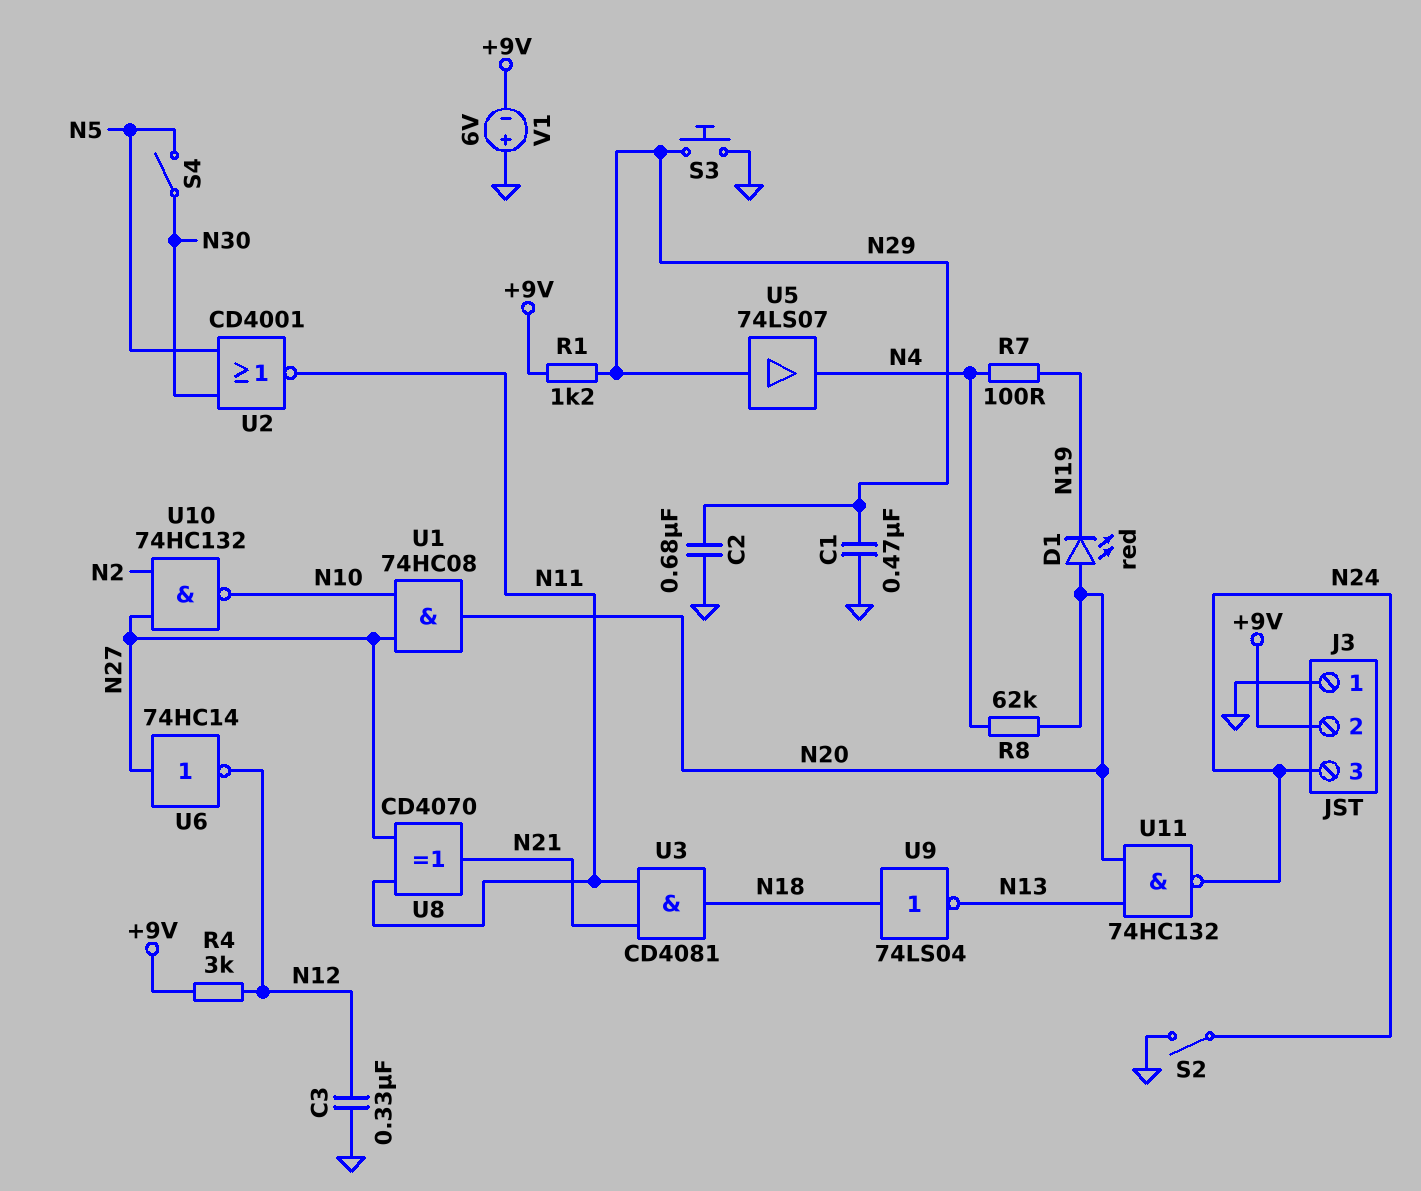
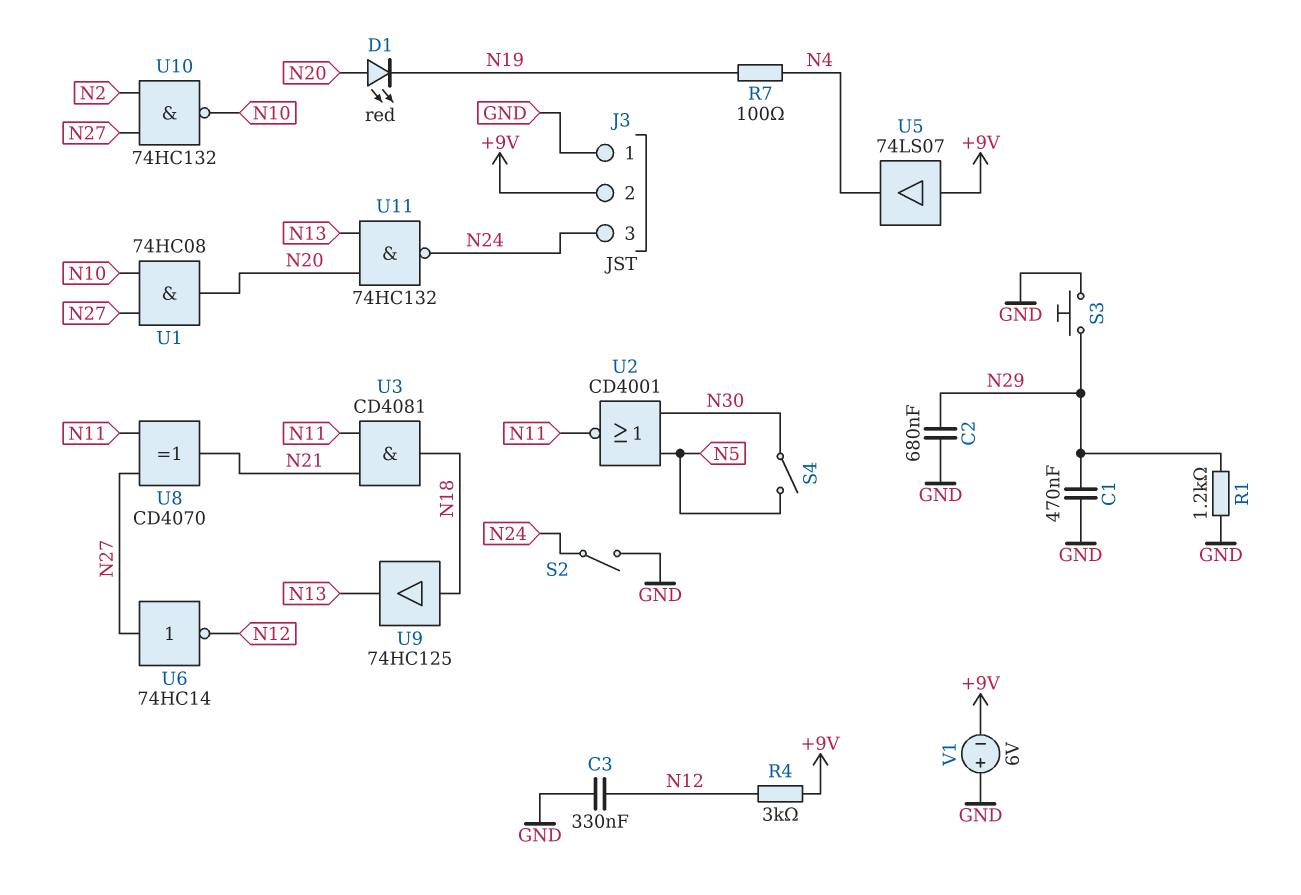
R1: 1.2k (+9V, N29) -> 1.2k (GND, N29)
R8: 62k (N4, N20) -> none
U5: buffer 74LS07 (in N29, out N4) -> buffer 74LS07 (in +9V, out N4)
U9: NOT 74LS04 (in N18, out N13) -> buffer 74HC125 (in N18, out N13)

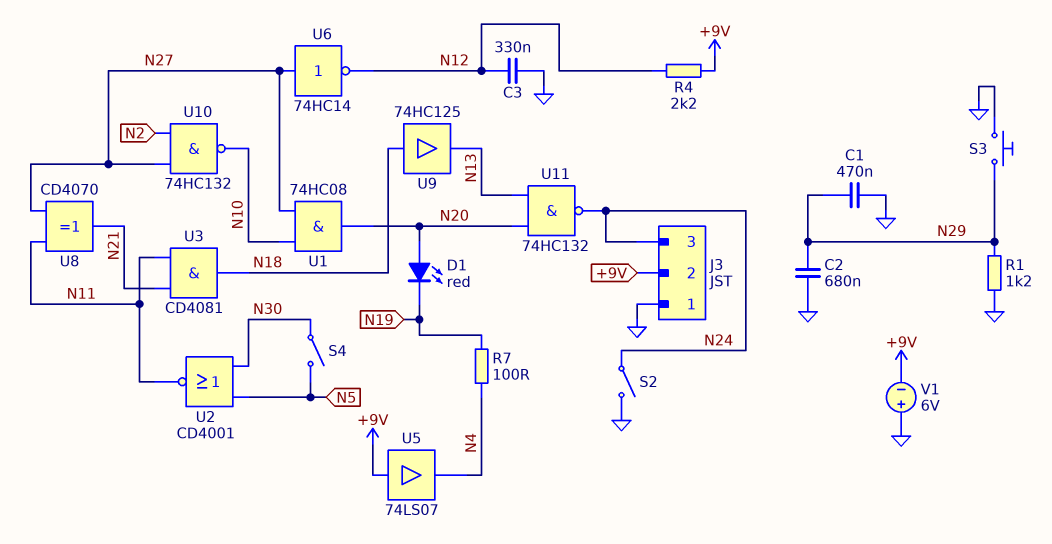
R4: 3k (+9V, N12) -> 2.2k (+9V, N12)

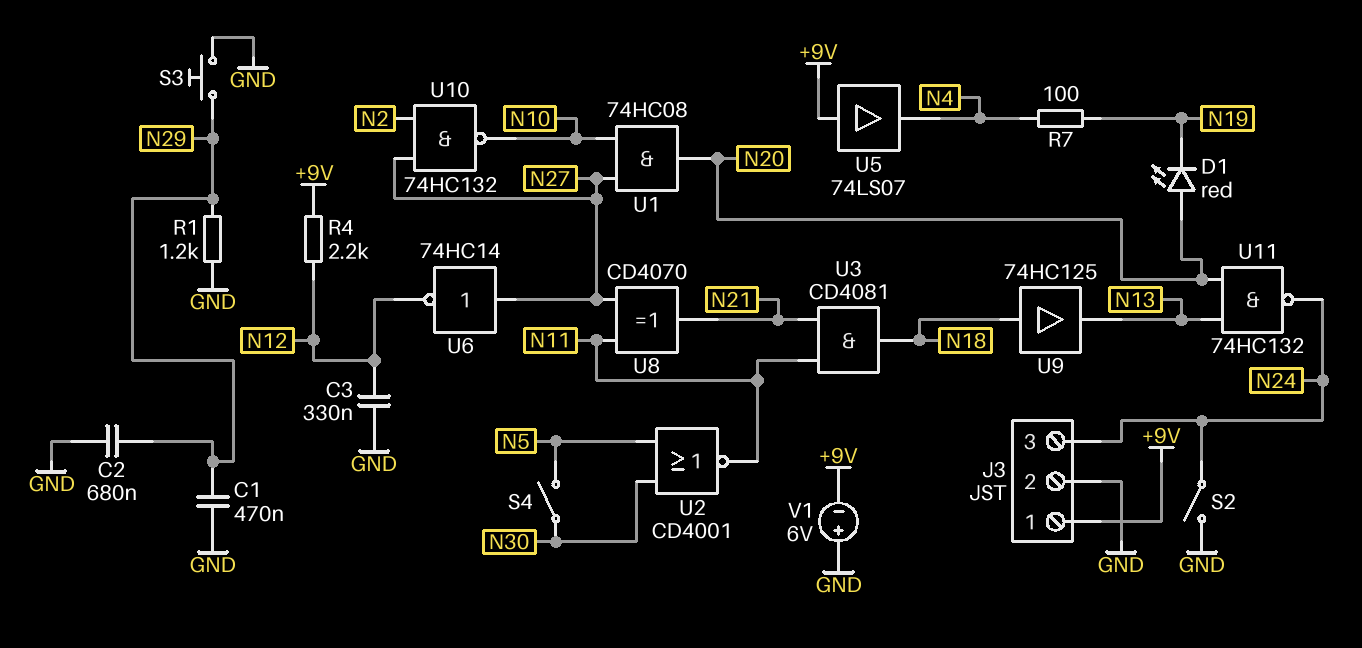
J3 pin 1: GND -> +9V
J3 pin 2: +9V -> GND

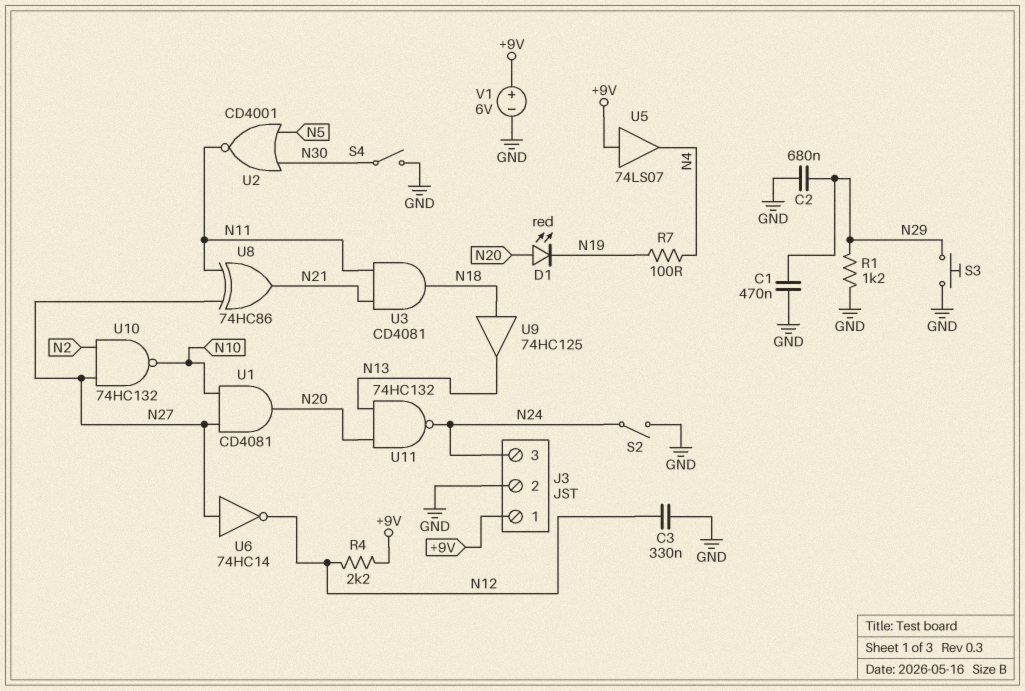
S4: switch (N5, N30) -> switch (GND, N30)
U1: AND 74HC08 (in N10, in N27, out N20) -> AND CD4081 (in N10, in N27, out N20)
U8: XOR CD4070 (in N11, in N27, out N21) -> XOR 74HC86 (in N11, in N27, out N21)
V1: 6V (plus GND, minus +9V) -> 6V (plus +9V, minus GND)

